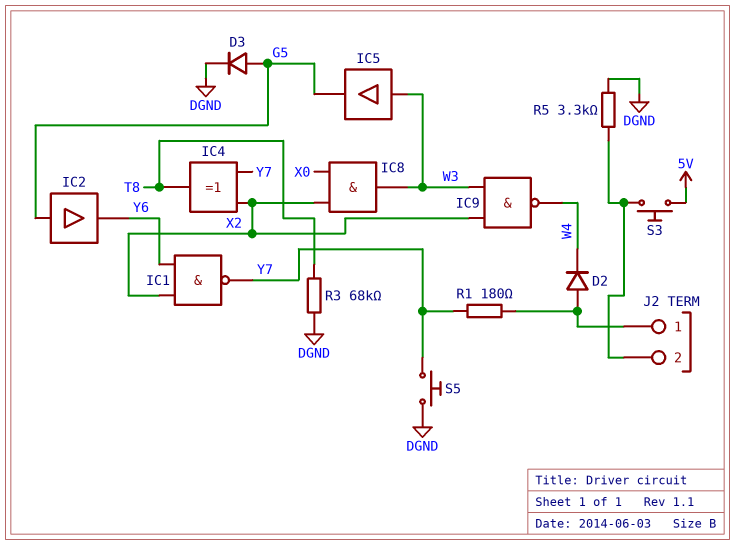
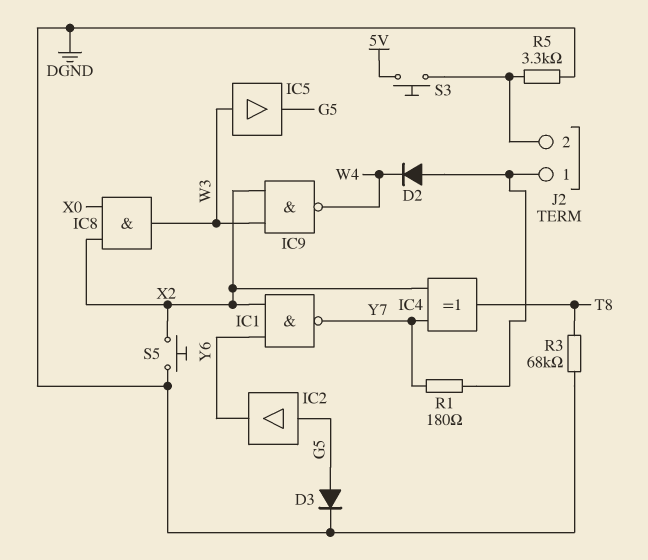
S5: button (DGND, Y7) -> button (DGND, X2)

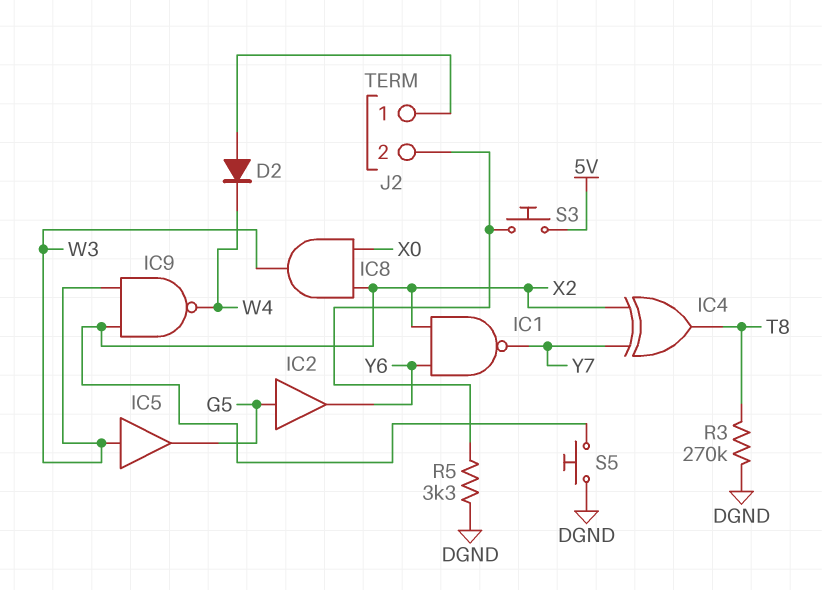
D3: diode (A G5, K DGND) -> none
R1: 180 (J2/1, Y7) -> none
R3: 68k (DGND, T8) -> 270k (DGND, T8)

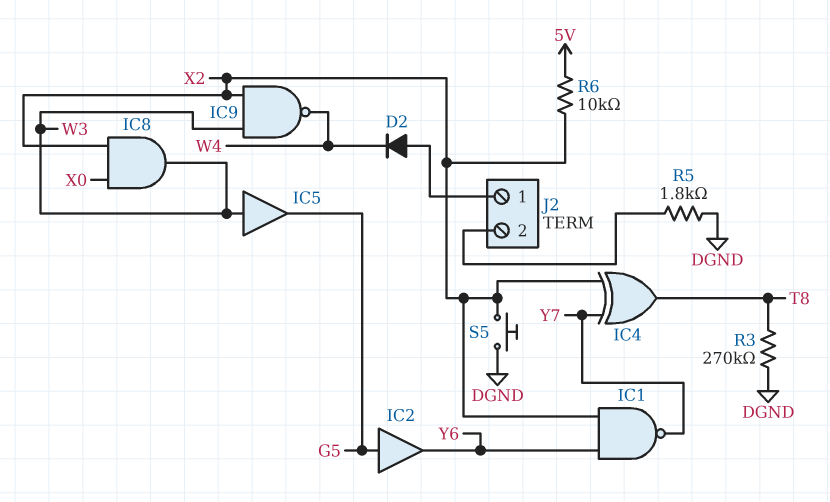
R5: 3.3k (DGND, J2/2) -> 1.8k (DGND, J2/2)
R6: none -> 10k (5V, X2)
S3: button (5V, J2/2) -> none

